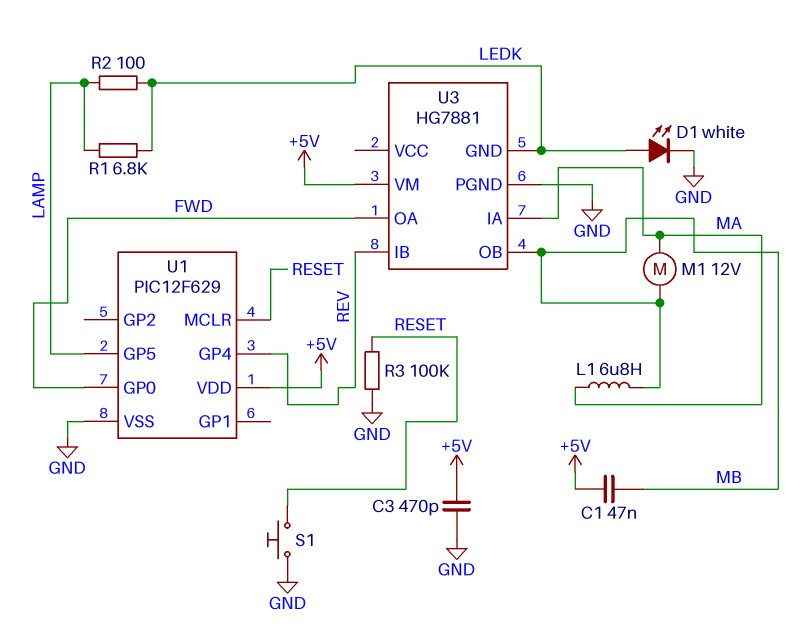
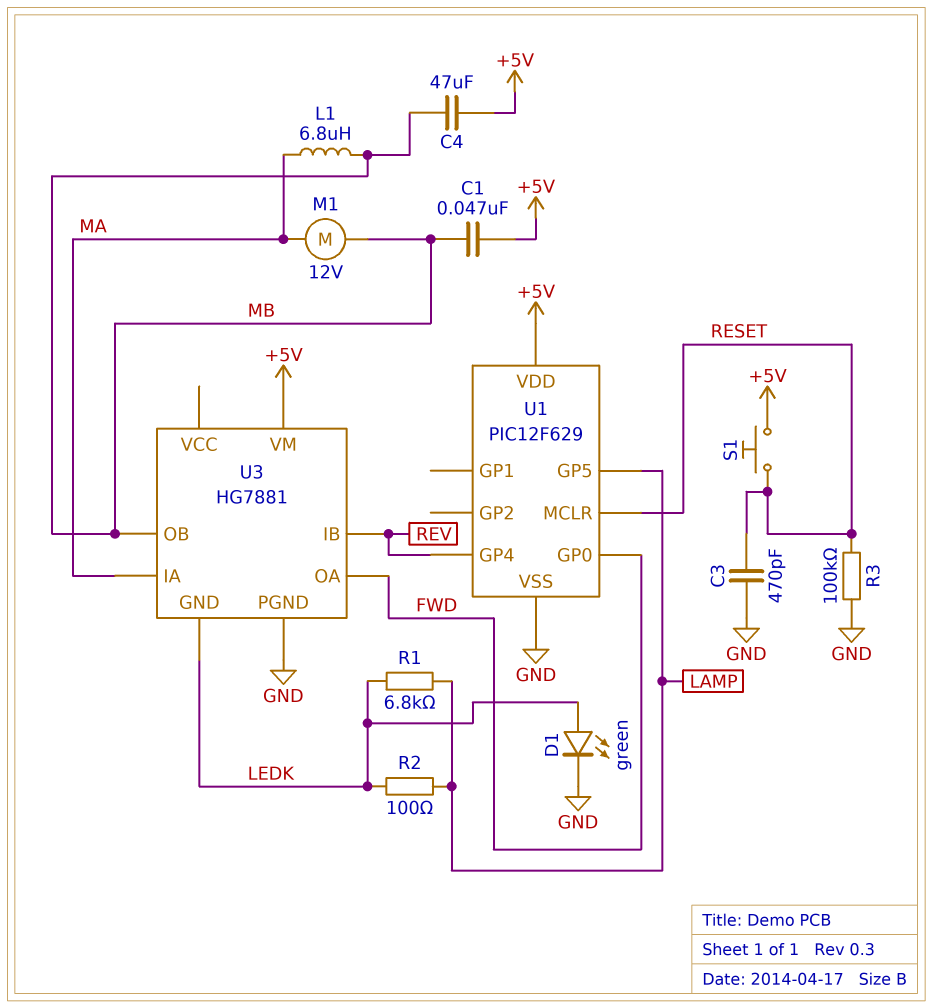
C3: 470pF (+5V, GND) -> 470pF (GND, RESET)
C4: none -> 47uF (+5V, MB)
D1: LED white (A LEDK, K GND) -> LED green (A LEDK, K GND)
S1: button (GND, RESET) -> button (+5V, RESET)

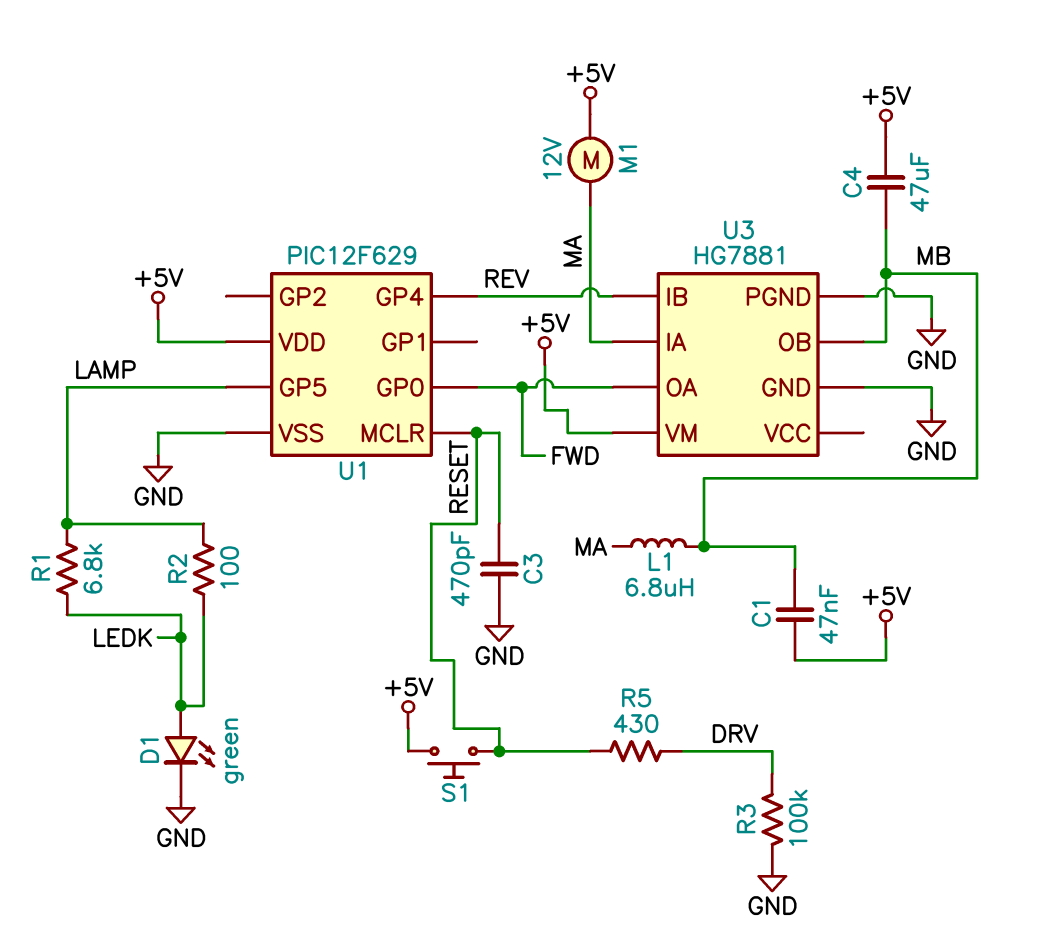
M1: motor 12V (MA, MB) -> motor 12V (+5V, MA)
R3: 100k (GND, RESET) -> 100k (DRV, GND)
R5: none -> 430 (DRV, RESET)
U3 pin GND: LEDK -> GND

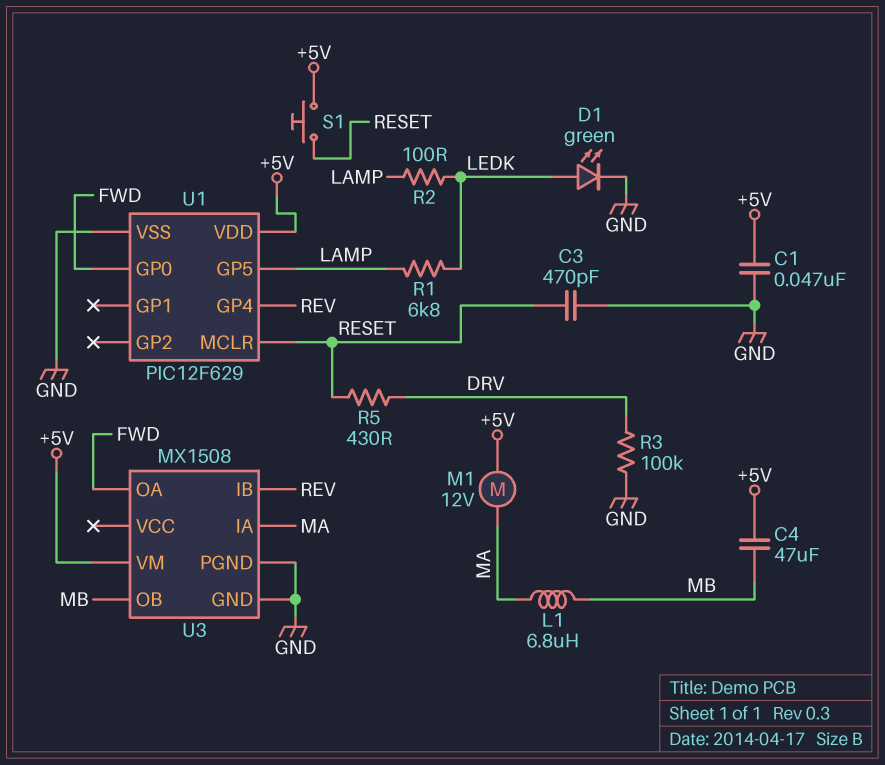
C1: 47nF (+5V, MB) -> 47nF (+5V, GND)
U3: HG7881 -> MX1508

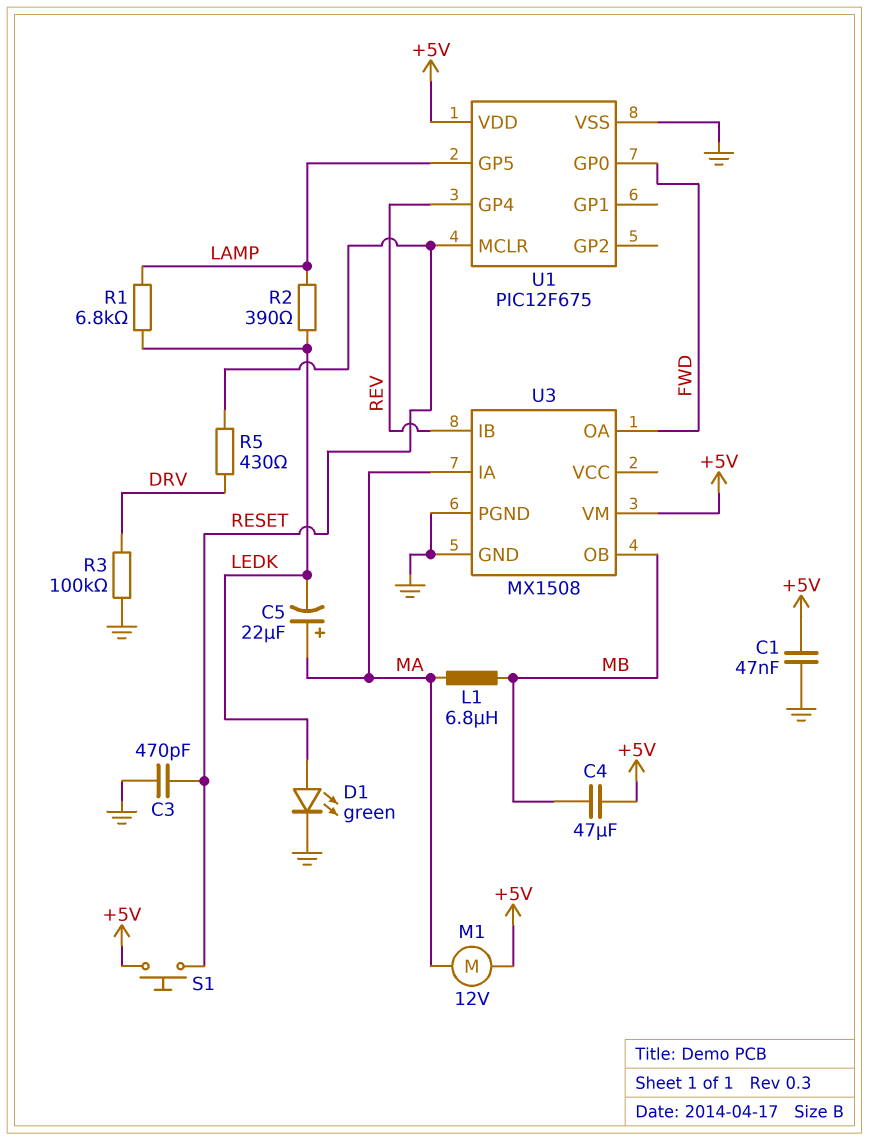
C5: none -> 22uF (plus MA, minus LEDK)
R2: 100 (LAMP, LEDK) -> 390 (LAMP, LEDK)
U1: PIC12F629 -> PIC12F675

